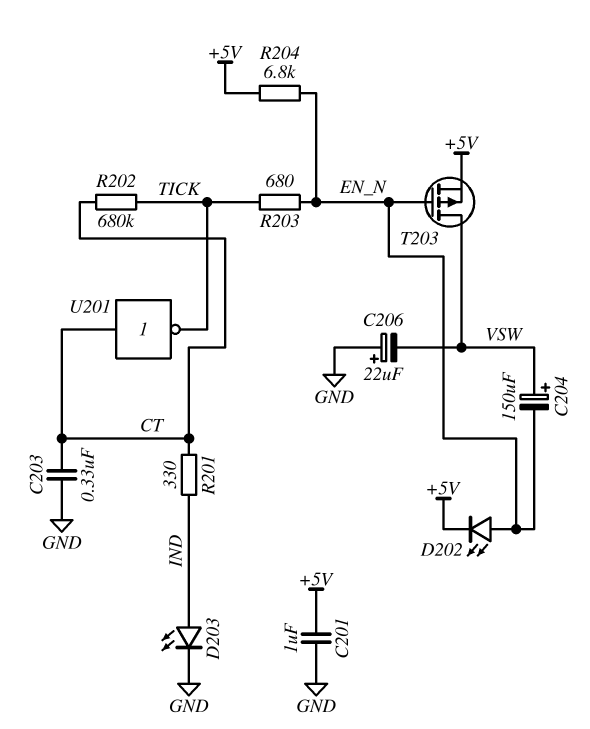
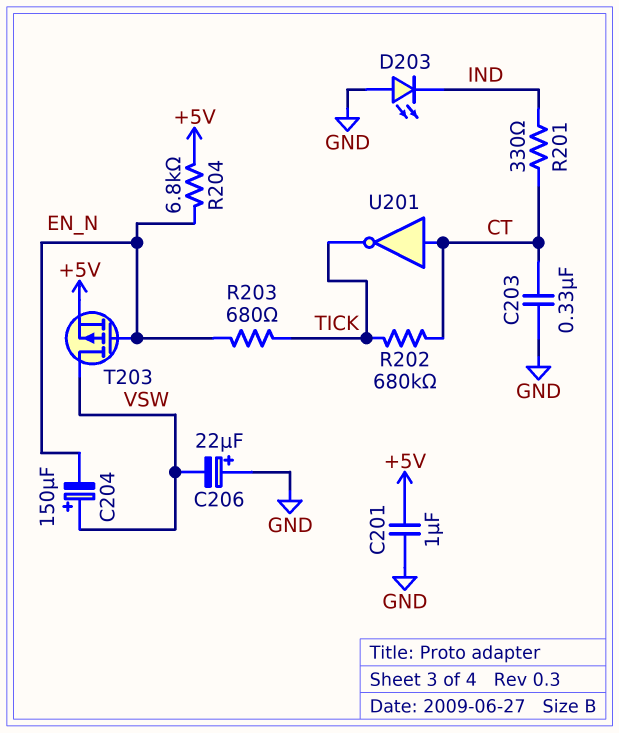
D202: LED (A EN_N, K +5V) -> none
D203: LED (A IND, K GND) -> LED (A GND, K IND)

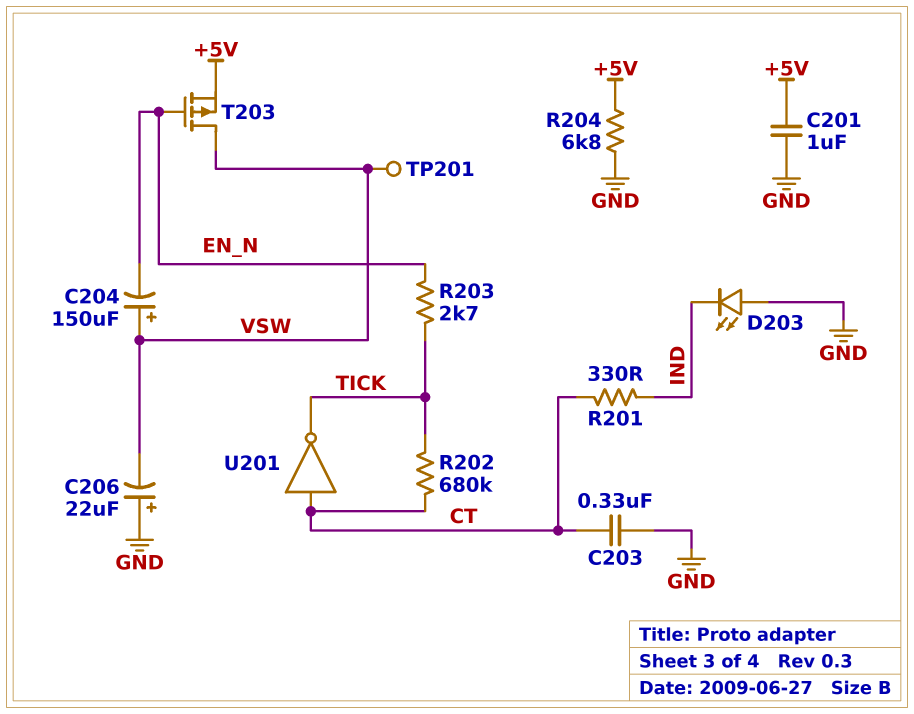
R203: 680 (EN_N, TICK) -> 2.7k (EN_N, TICK)
R204: 6.8k (+5V, EN_N) -> 6.8k (+5V, GND)
TP201: none -> test point (VSW)

